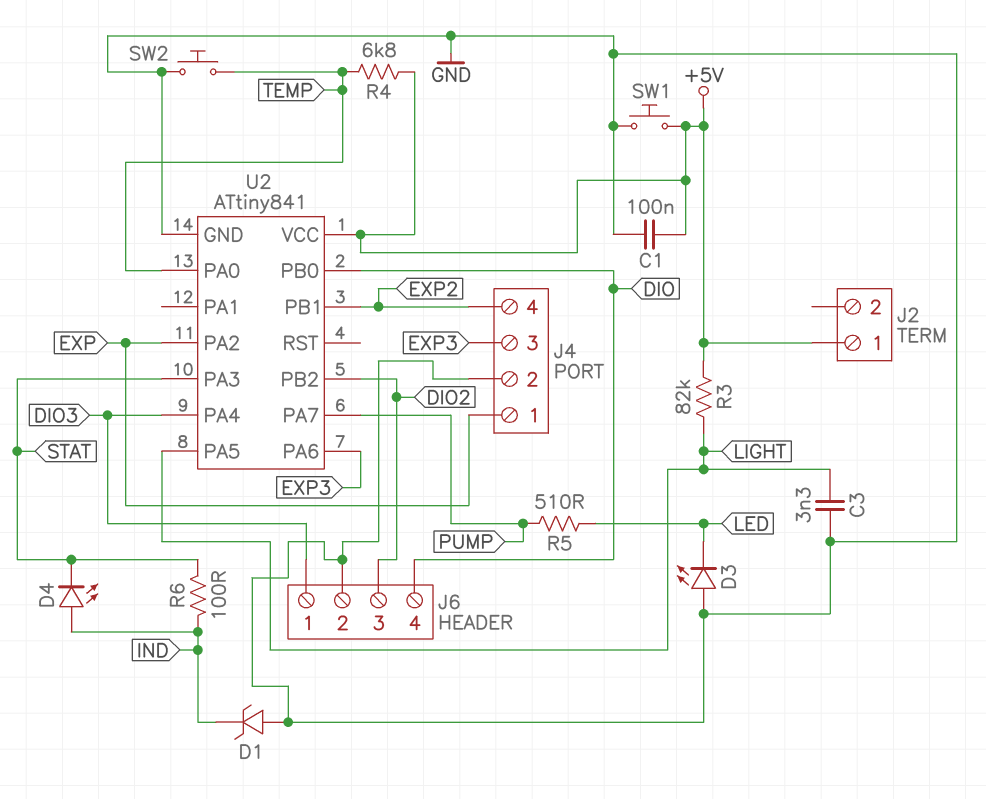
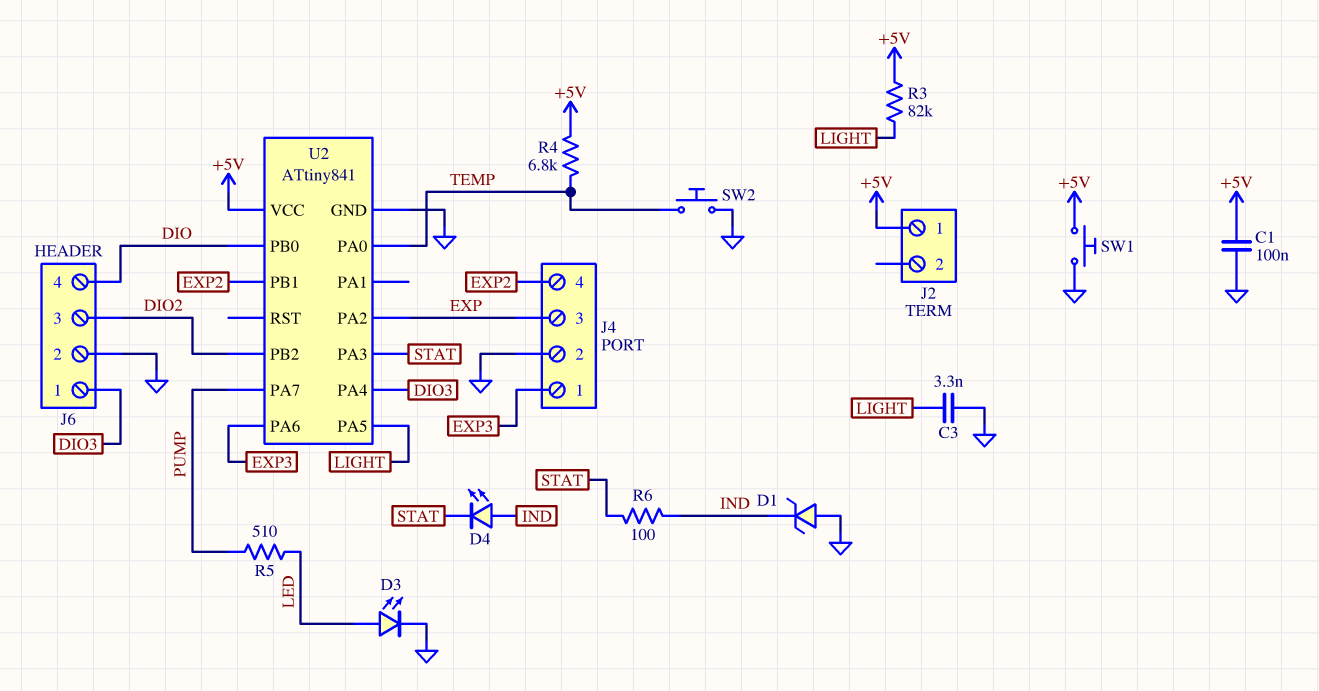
D3: LED (A GND, K LED) -> LED (A LED, K GND)
J4 pin 1: EXP -> EXP3
J4 pin 3: EXP3 -> EXP

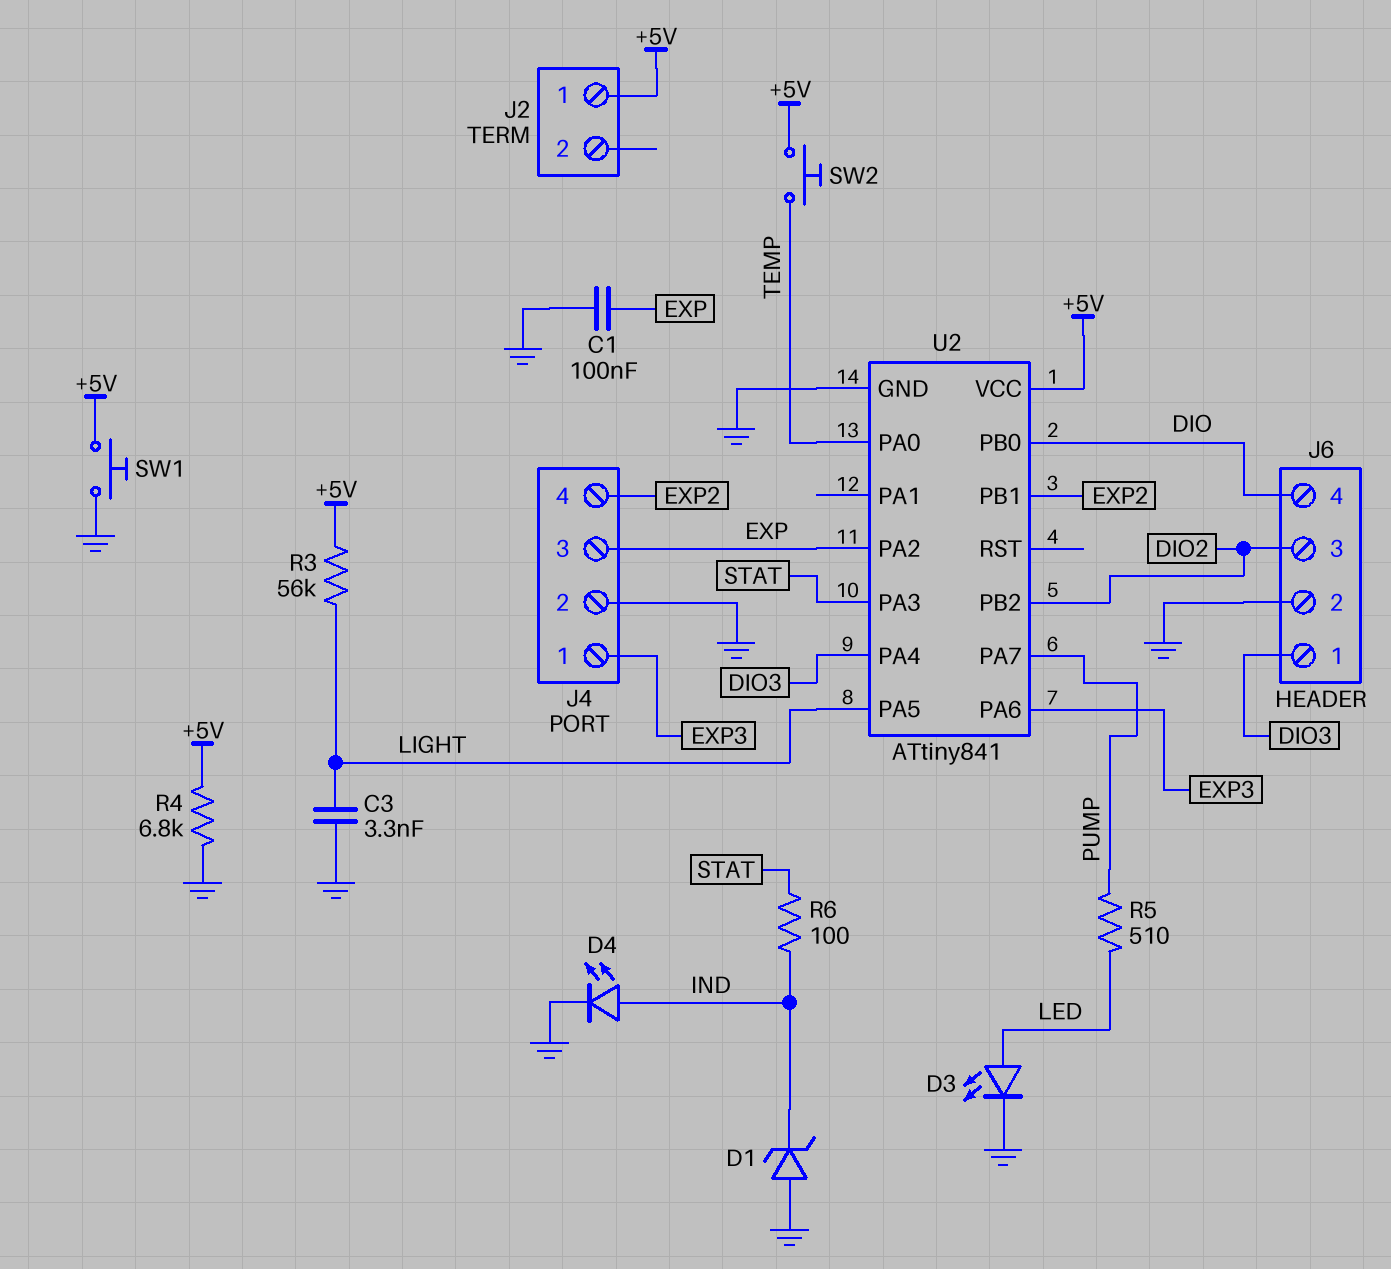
C1: 100nF (+5V, GND) -> 100nF (EXP, GND)
D4: LED (A IND, K STAT) -> LED (A IND, K GND)
R3: 82k (+5V, LIGHT) -> 56k (+5V, LIGHT)
R4: 6.8k (+5V, TEMP) -> 6.8k (+5V, GND)
SW2: button (GND, TEMP) -> button (+5V, TEMP)

